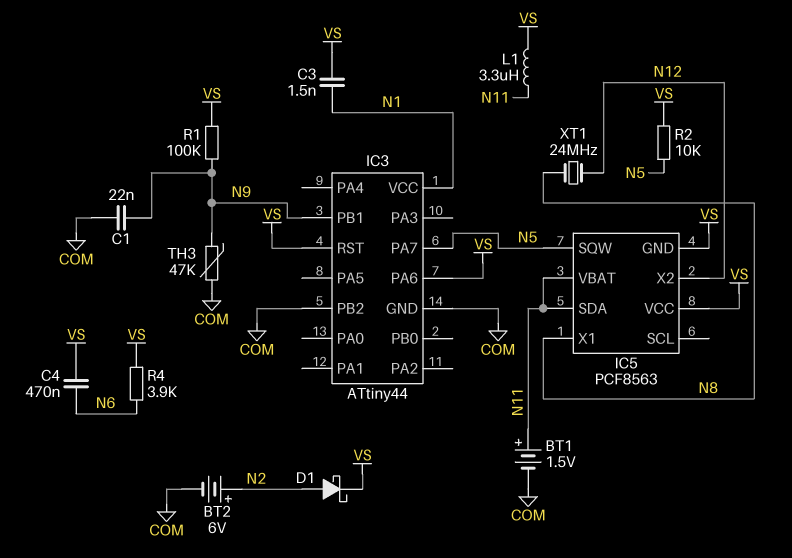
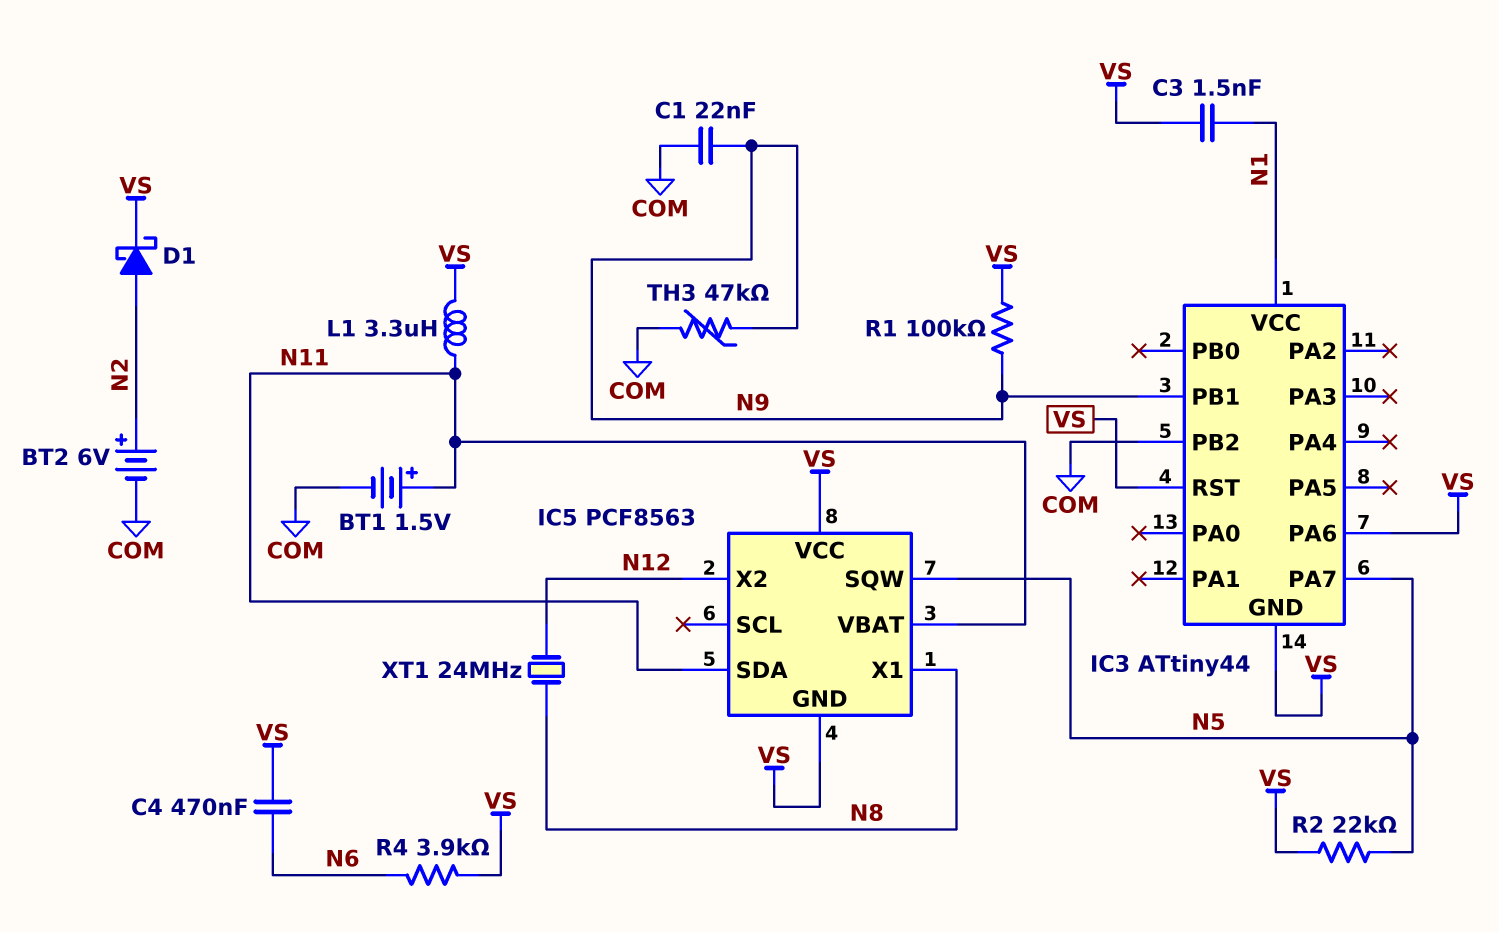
IC3 pin GND: COM -> VS
R2: 10k (N5, VS) -> 22k (N5, VS)

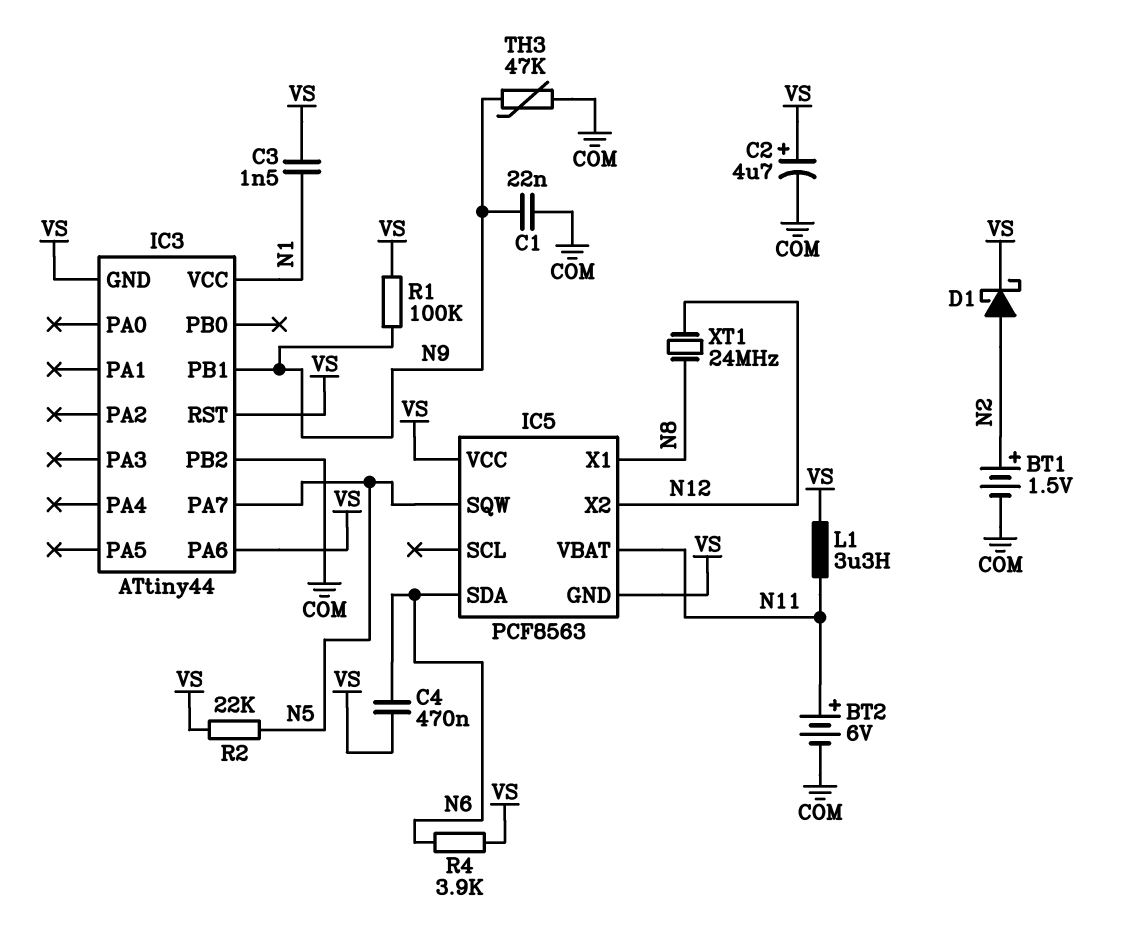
BT1: 1.5V (plus N11, minus COM) -> 1.5V (plus N2, minus COM)
BT2: 6V (plus N2, minus COM) -> 6V (plus N11, minus COM)
C2: none -> 4.7uF (plus VS, minus COM)
IC5 pin SDA: N11 -> N6

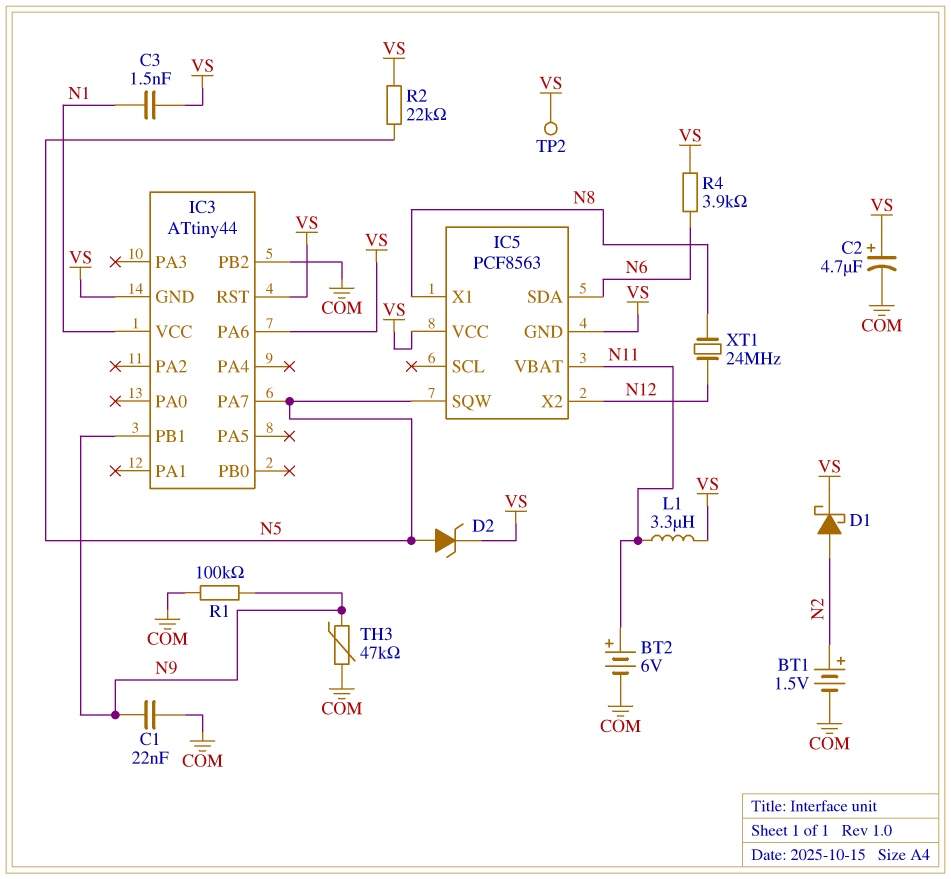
C4: 470nF (N6, VS) -> none
D2: none -> zener (A N5, K VS)
R1: 100k (N9, VS) -> 100k (COM, N9)
TP2: none -> test point (VS)

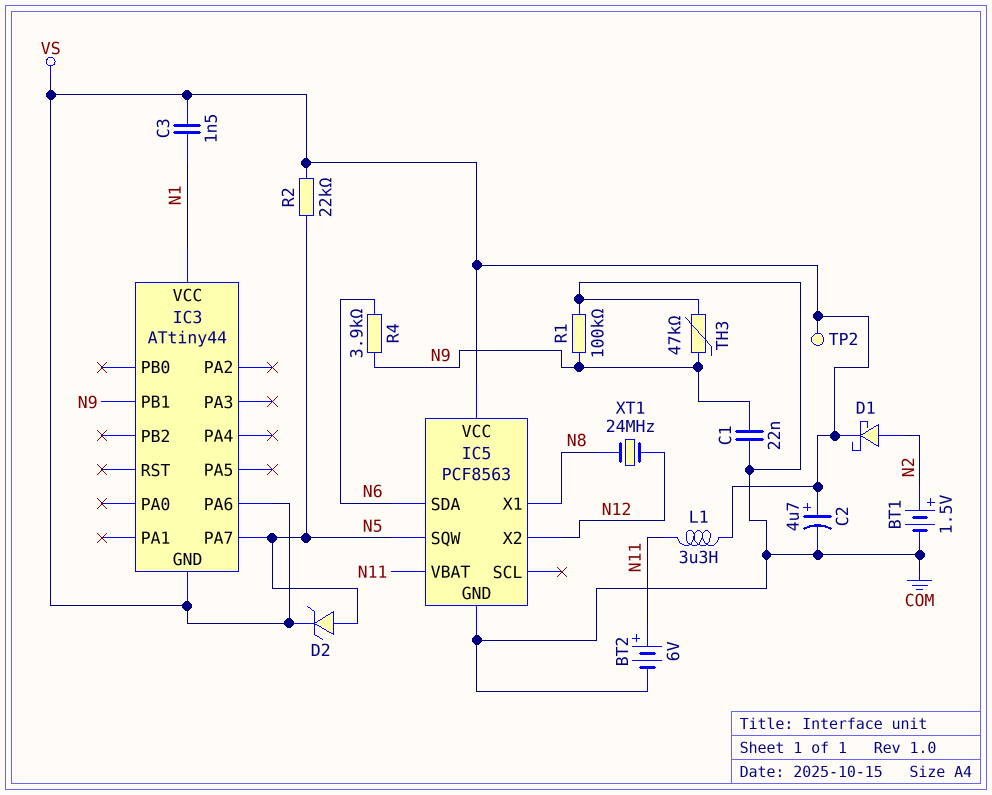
IC3 pin PB2: COM -> none
IC3 pin RST: VS -> none
IC5 pin GND: VS -> COM
R4: 3.9k (N6, VS) -> 3.9k (N6, N9)

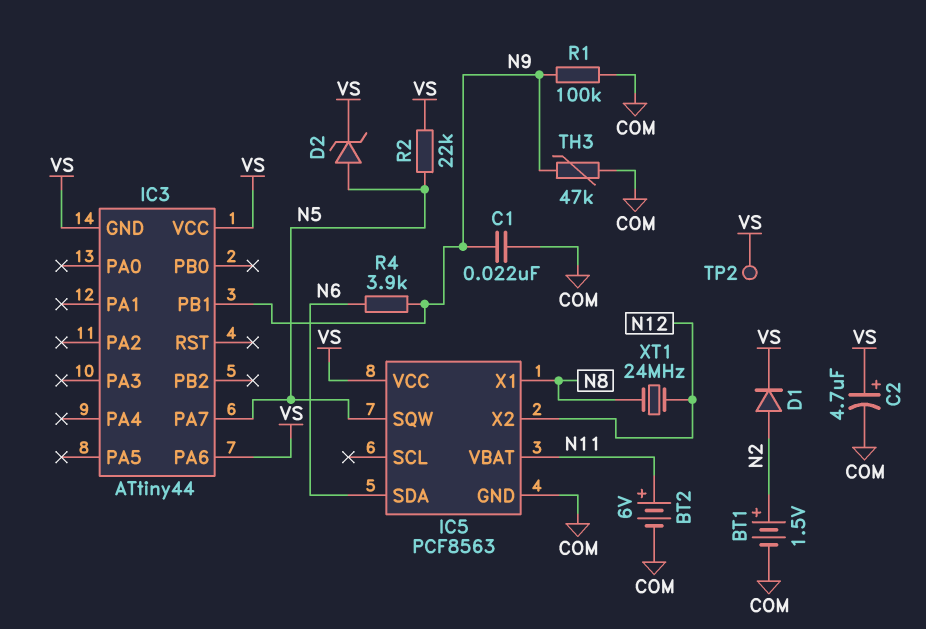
C3: 1.5nF (N1, VS) -> none
D1: schottky (A N2, K VS) -> diode (A N2, K VS)
IC3 pin VCC: N1 -> VS
L1: 3.3uH (N11, VS) -> none

